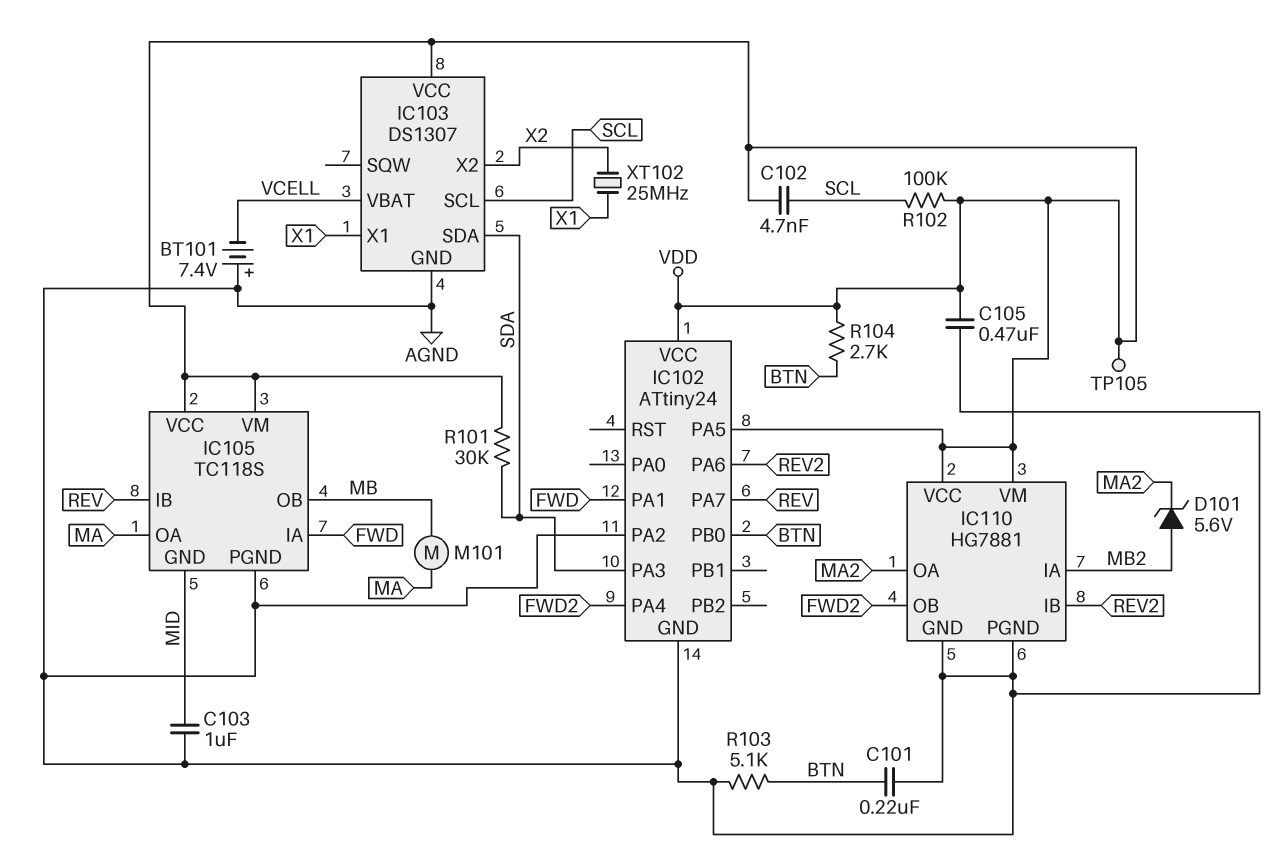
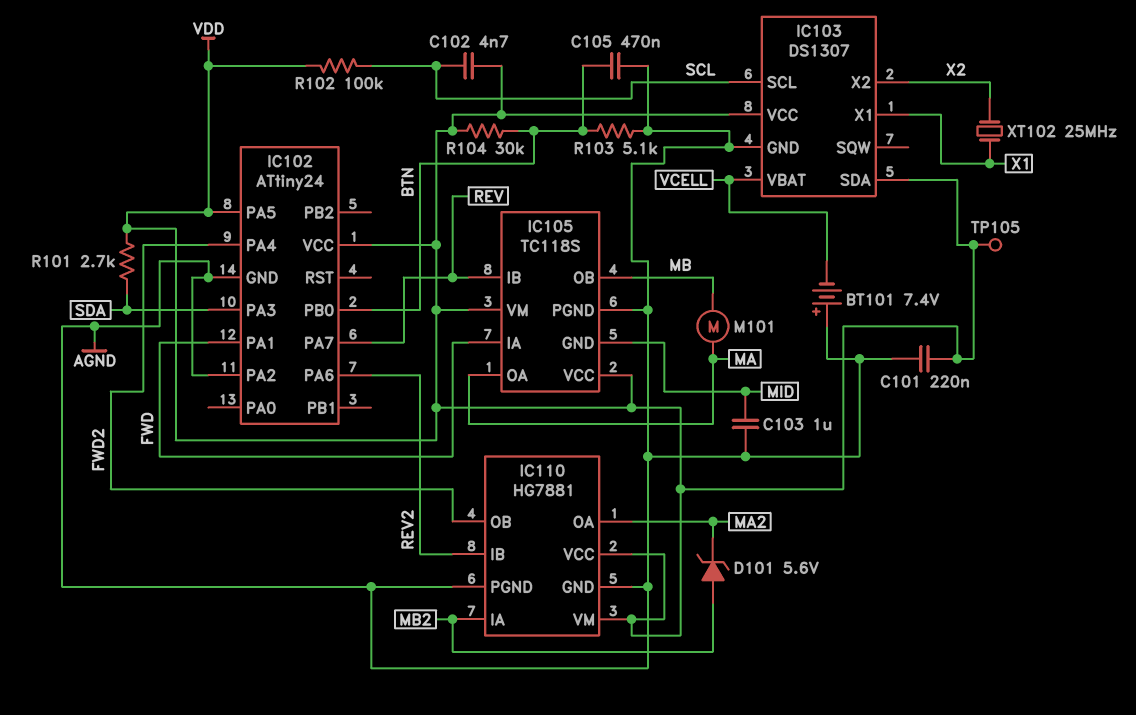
C101: 220nF (AGND, BTN) -> 220nF (AGND, VDD)
C105: 470nF (AGND, VDD) -> 470nF (AGND, BTN)
IC103 pin SDA: SDA -> VDD
R101: 30k (SDA, VDD) -> 2.7k (SDA, VDD)
R104: 2.7k (BTN, VDD) -> 30k (BTN, VDD)

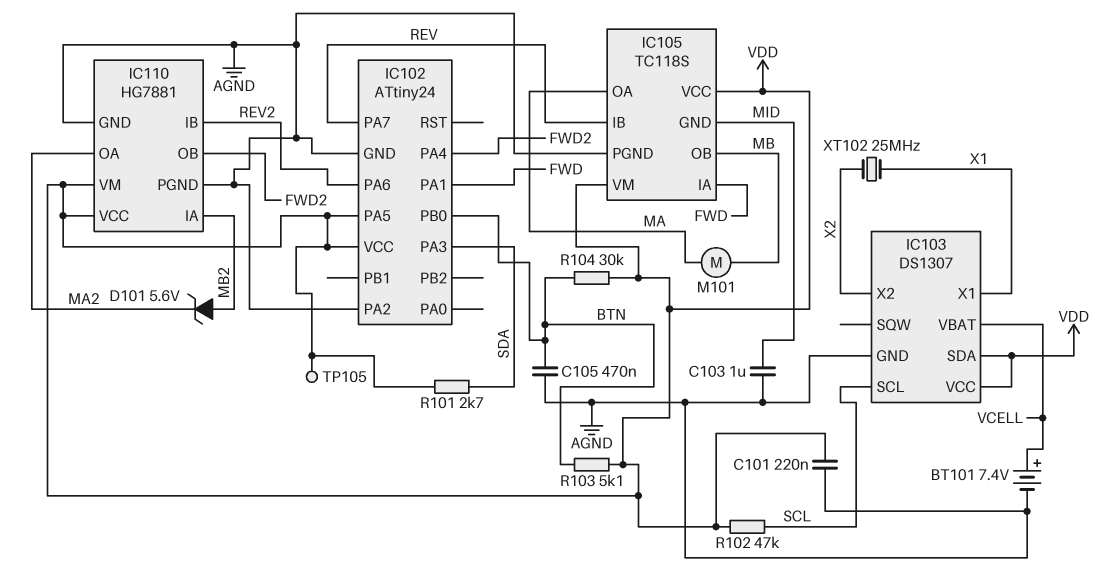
BT101: 7.4V (plus AGND, minus VCELL) -> 7.4V (plus VCELL, minus AGND)
C102: 4.7nF (SCL, VDD) -> none
R102: 100k (SCL, VDD) -> 47k (SCL, VDD)
R103: 5.1k (AGND, BTN) -> 5.1k (BTN, VDD)

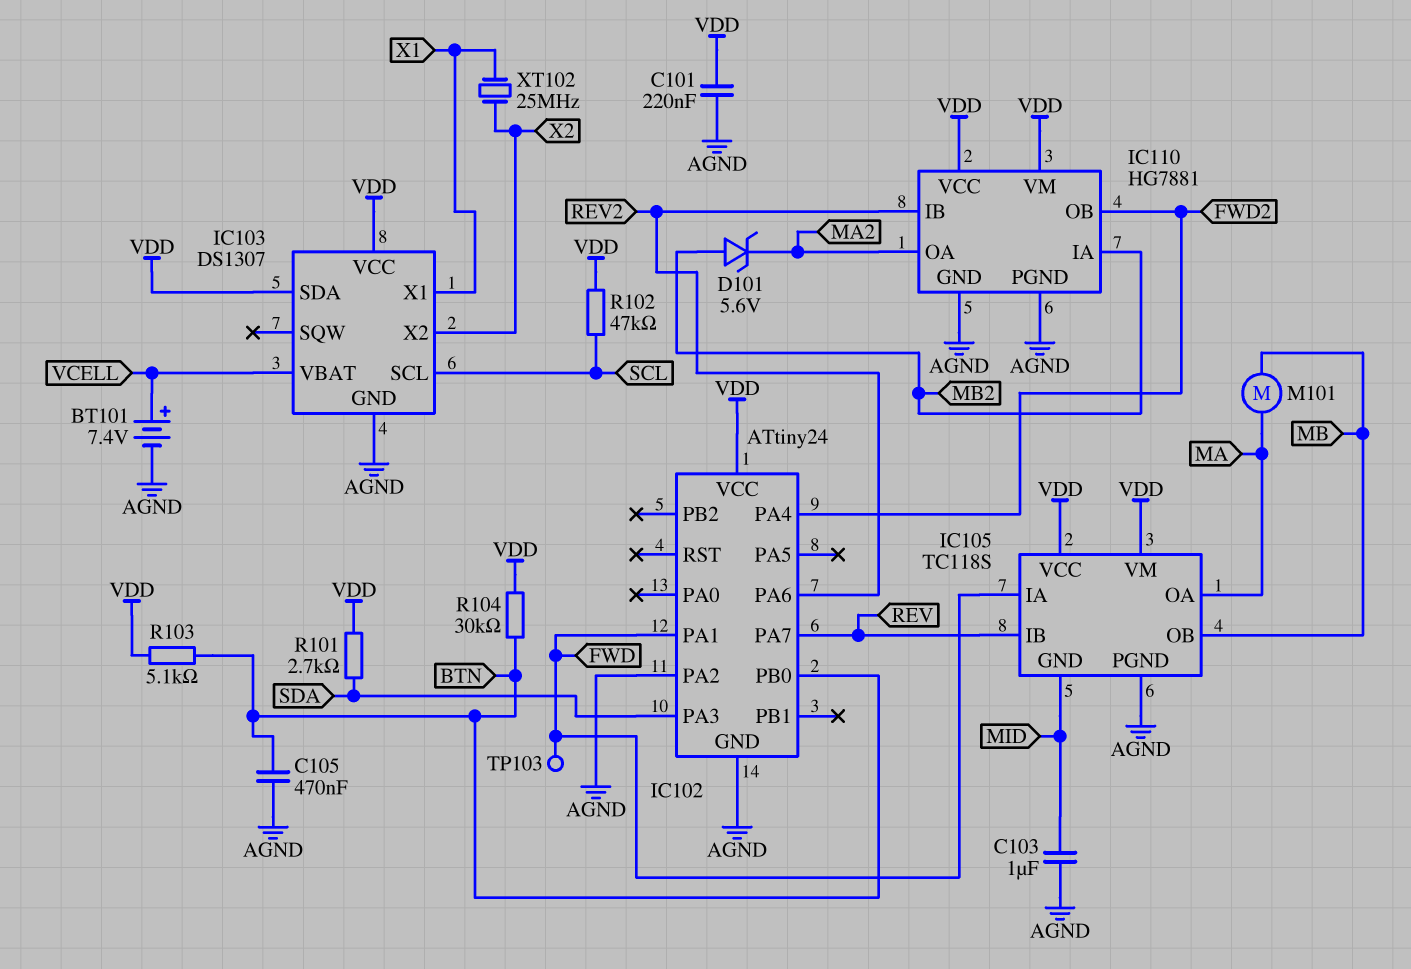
IC102 pin PA5: VDD -> none
TP103: none -> test point (FWD)
TP105: test point (VDD) -> none

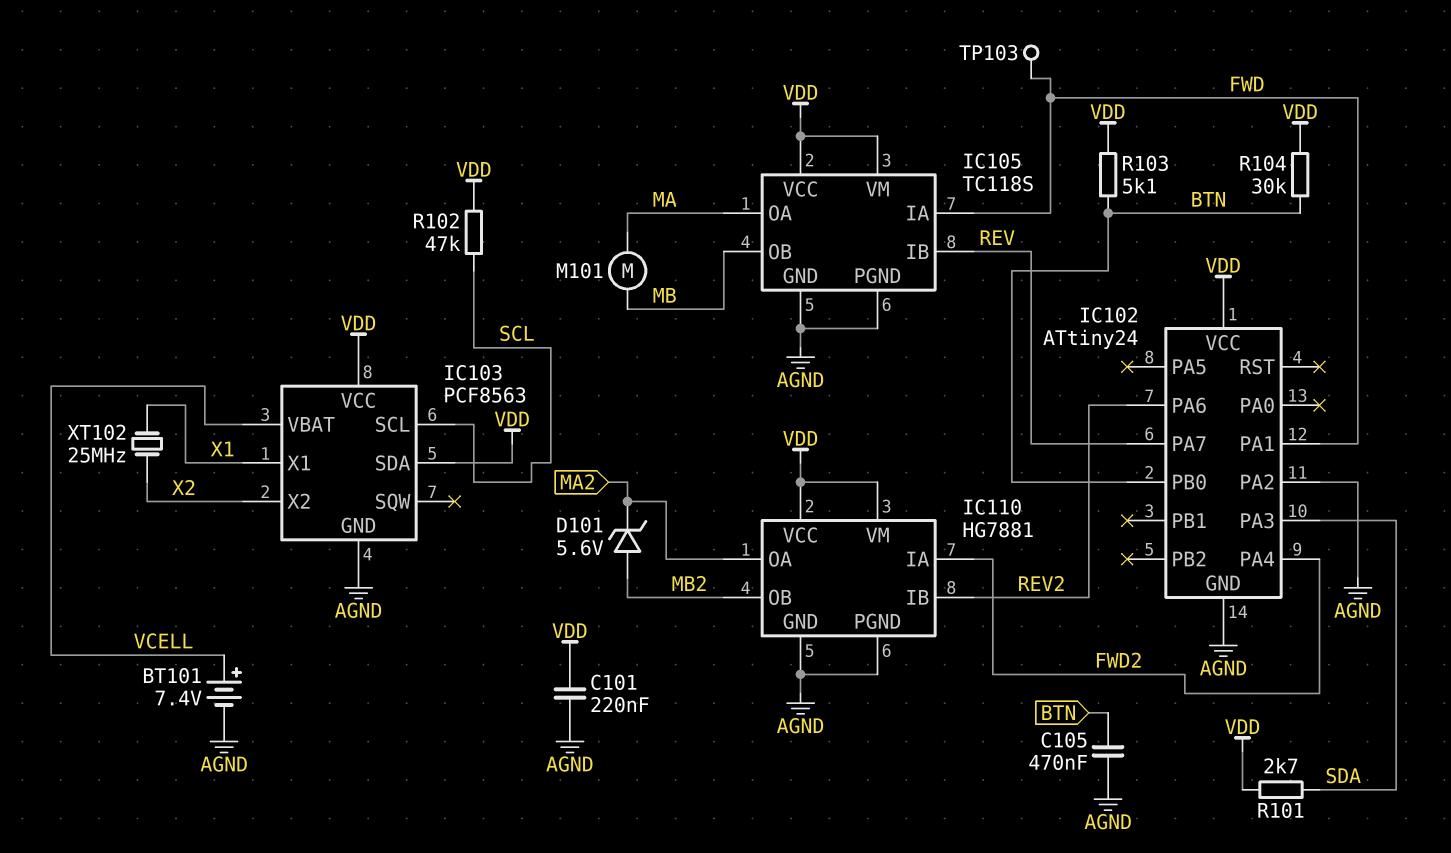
C103: 1uF (AGND, MID) -> none
IC103: DS1307 -> PCF8563
IC105 pin GND: MID -> AGND
IC110 pin IA: MB2 -> FWD2
IC110 pin OB: FWD2 -> MB2

